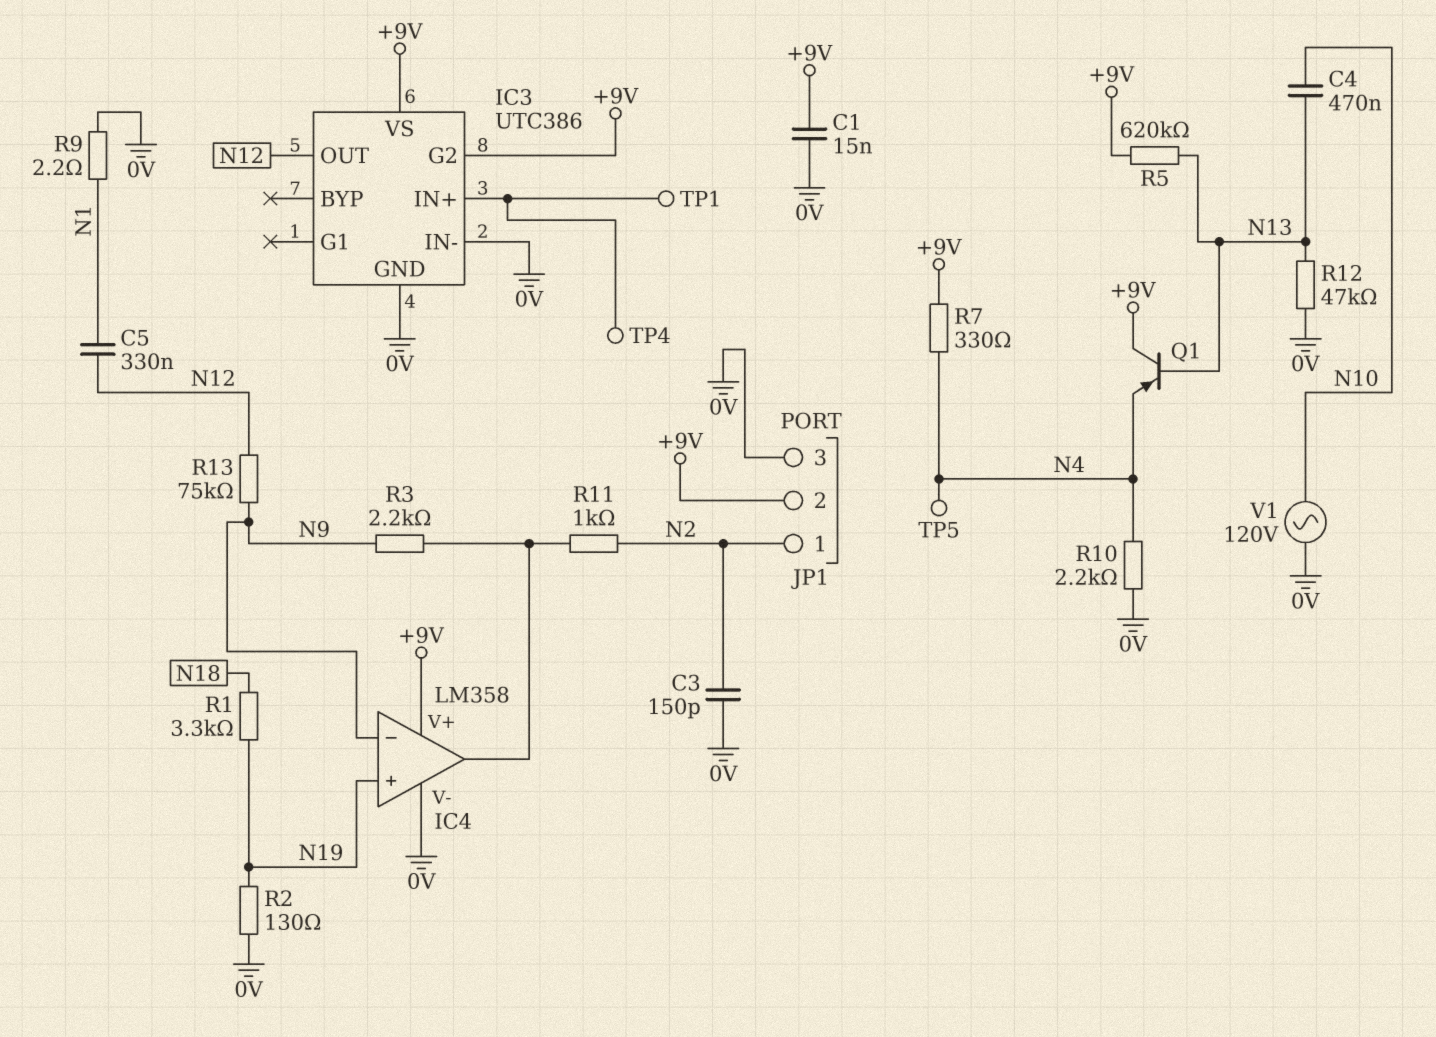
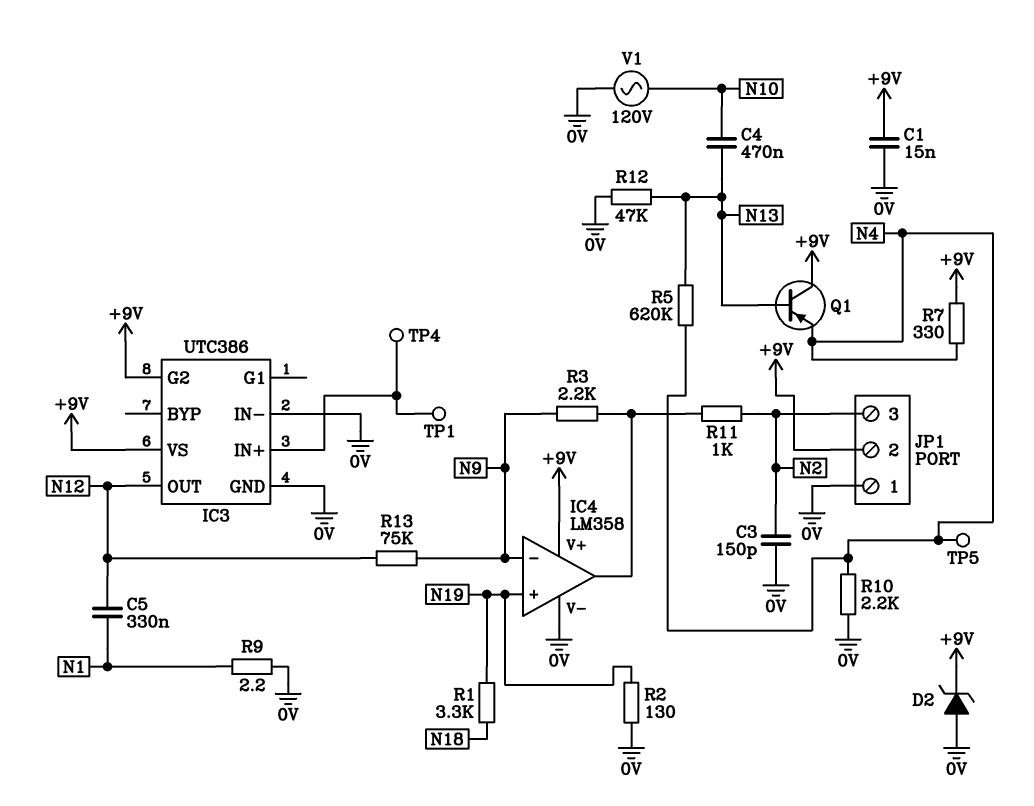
D2: none -> zener (A 0V, K +9V)
JP1 pin 1: N2 -> 0V
JP1 pin 3: 0V -> N2
R5: 620k (+9V, N13) -> 620k (N4, N13)

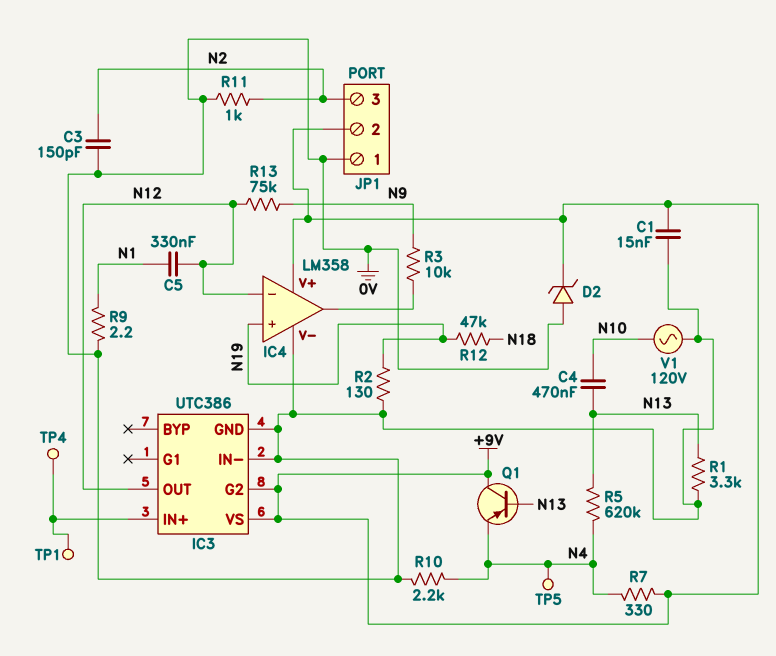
IC4 pin in-: N9 -> N12
R1: 3.3k (N18, N19) -> 3.3k (0V, N13)
R3: 2.2k (IC4/out, N9) -> 10k (IC4/out, N9)
R11: 1k (IC4/out, N2) -> 1k (0V, N2)
R12: 47k (0V, N13) -> 47k (N18, N19)

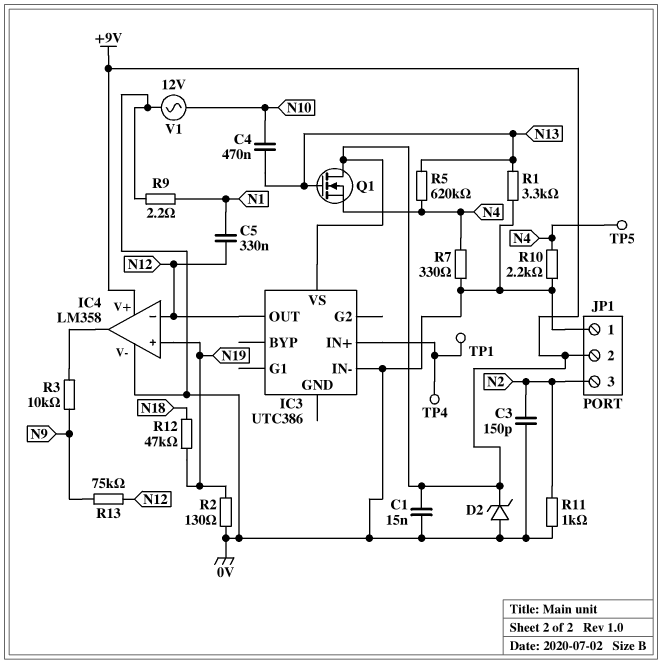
IC3 pin G2: +9V -> none
IC3 pin GND: 0V -> none
Q1: PNP (B N13, C +9V, E N4) -> NMOS (G N13, D +9V, S N4)
R7: 330 (+9V, N4) -> 330 (0V, N4)
V1: AC 120V (0V, N10) -> AC 12V (0V, N10)

